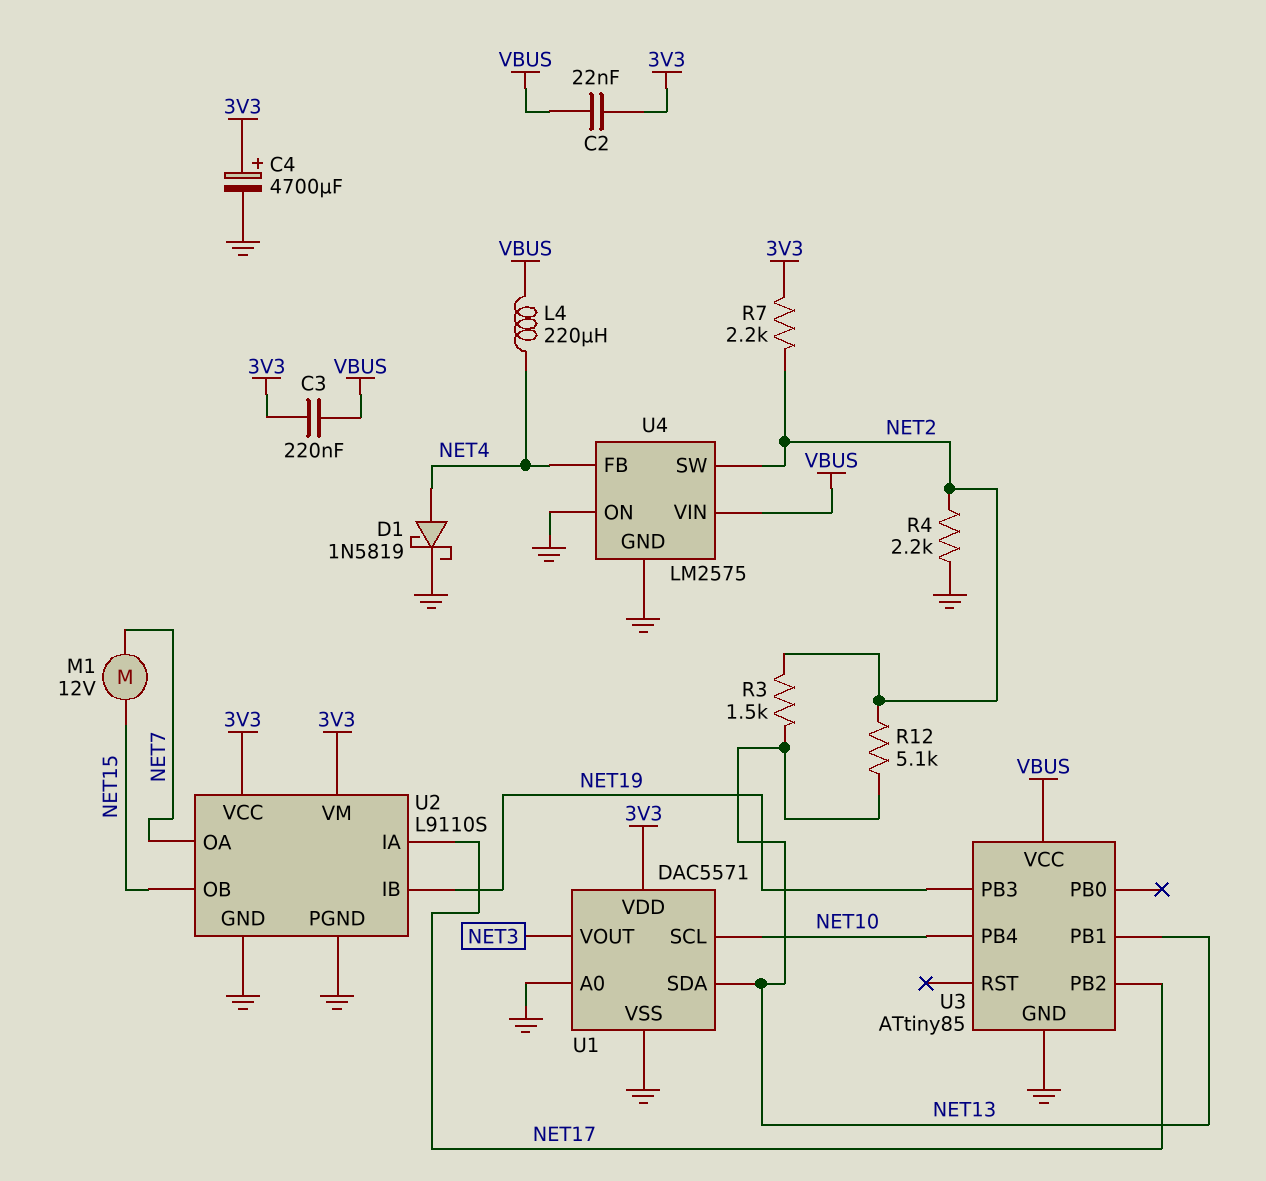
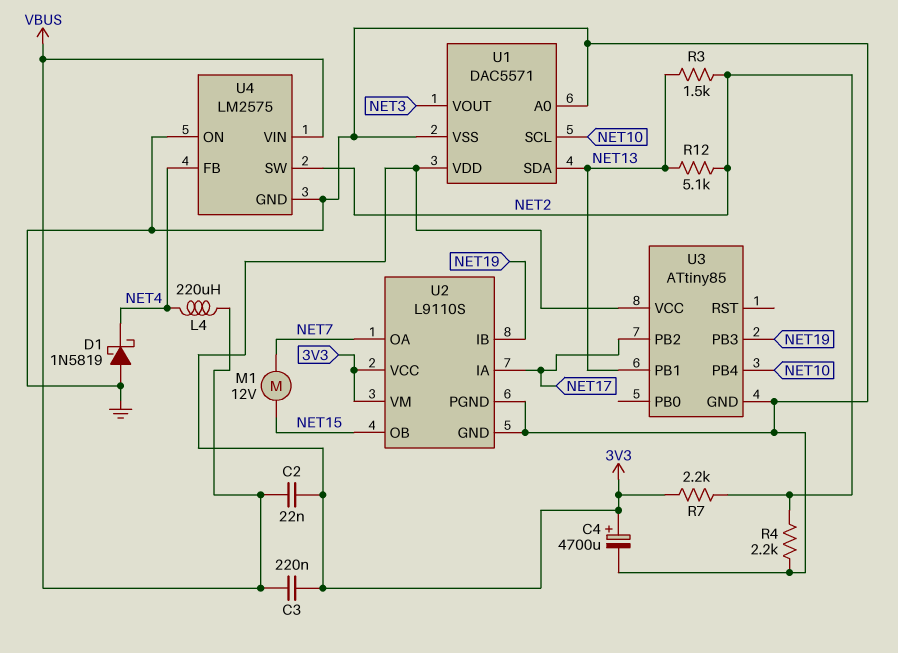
D1: schottky 1N5819 (A NET4, K GND) -> schottky 1N5819 (A GND, K NET4)
U3 pin VCC: VBUS -> 3V3

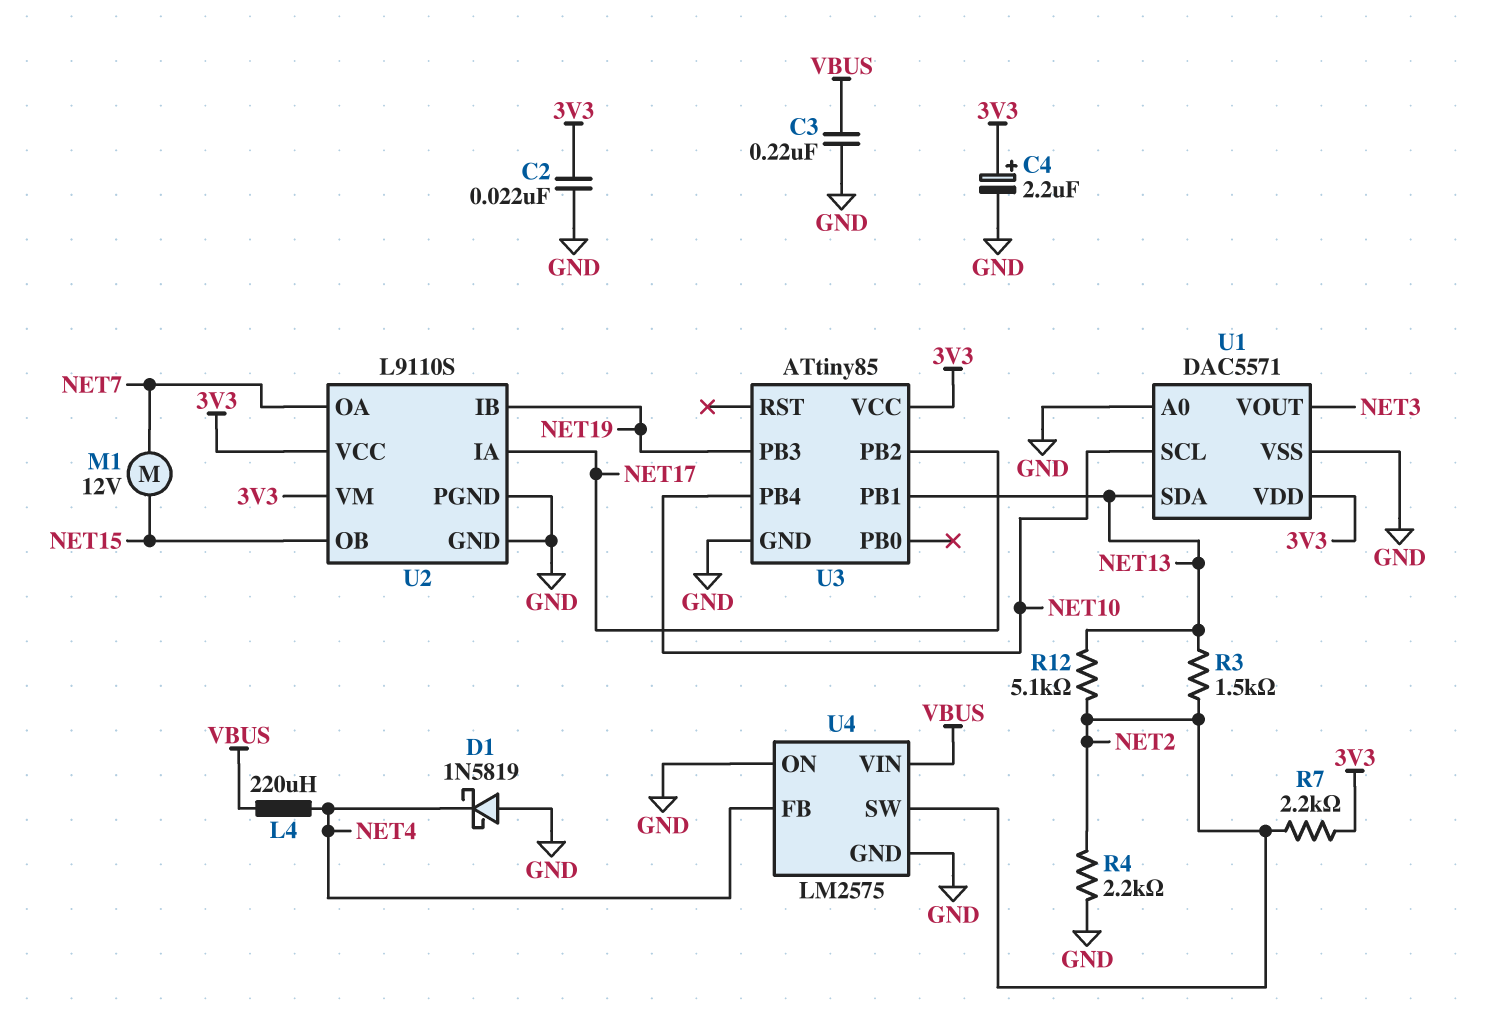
C2: 22nF (3V3, VBUS) -> 22nF (3V3, GND)
C3: 220nF (3V3, VBUS) -> 220nF (GND, VBUS)
C4: 4700uF (plus 3V3, minus GND) -> 2.2uF (plus 3V3, minus GND)

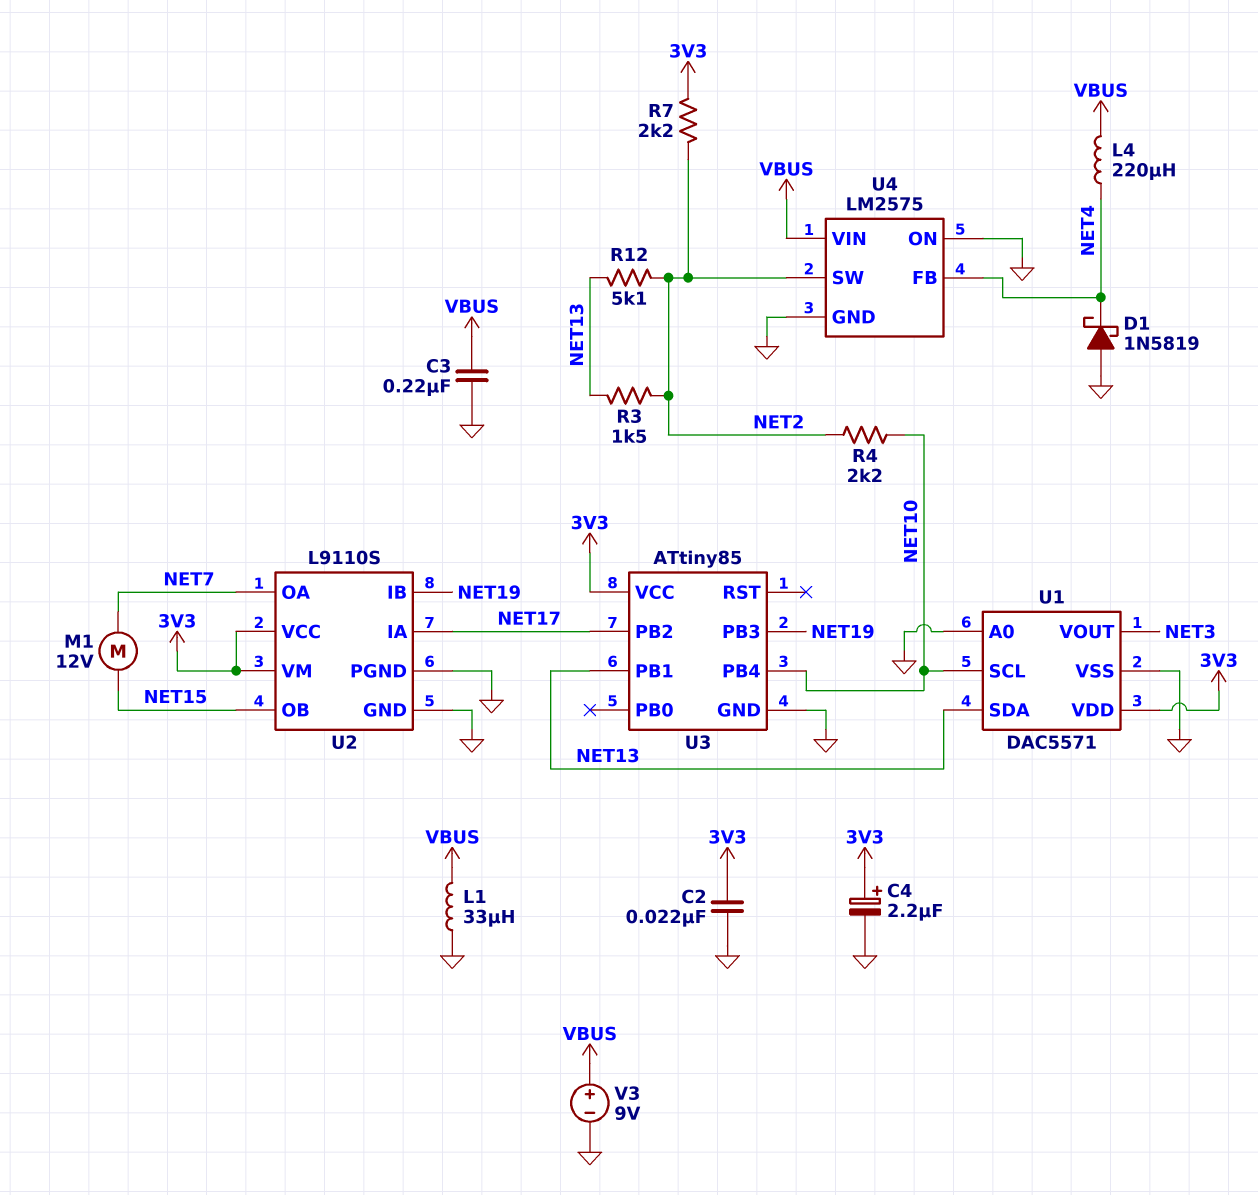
L1: none -> 33uH (GND, VBUS)
R4: 2.2k (GND, NET2) -> 2.2k (NET2, NET10)
V3: none -> 9V (plus VBUS, minus GND)

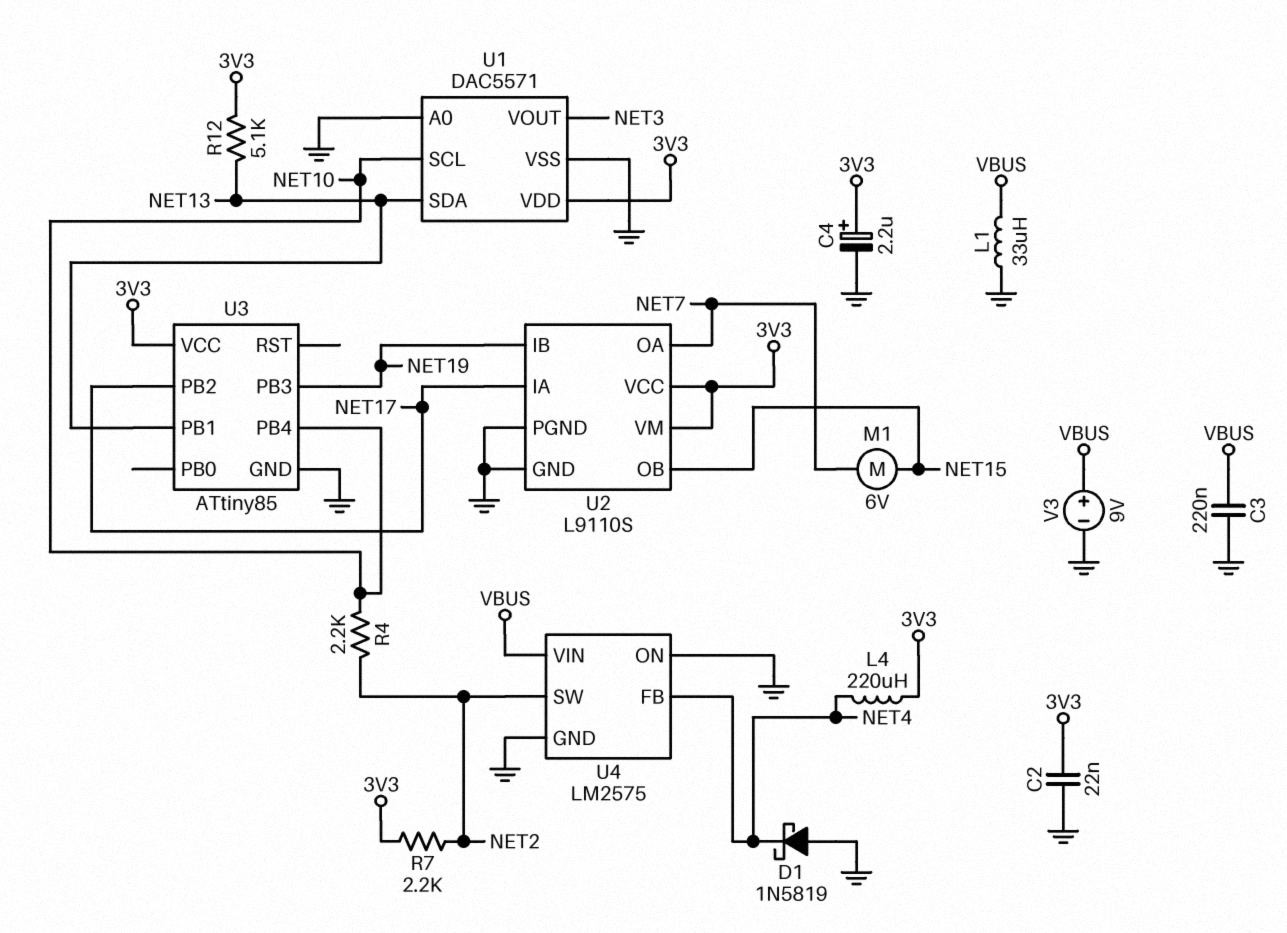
L4: 220uH (NET4, VBUS) -> 220uH (3V3, NET4)
M1: motor 12V (NET7, NET15) -> motor 6V (NET7, NET15)
R3: 1.5k (NET2, NET13) -> none
R12: 5.1k (NET2, NET13) -> 5.1k (3V3, NET13)

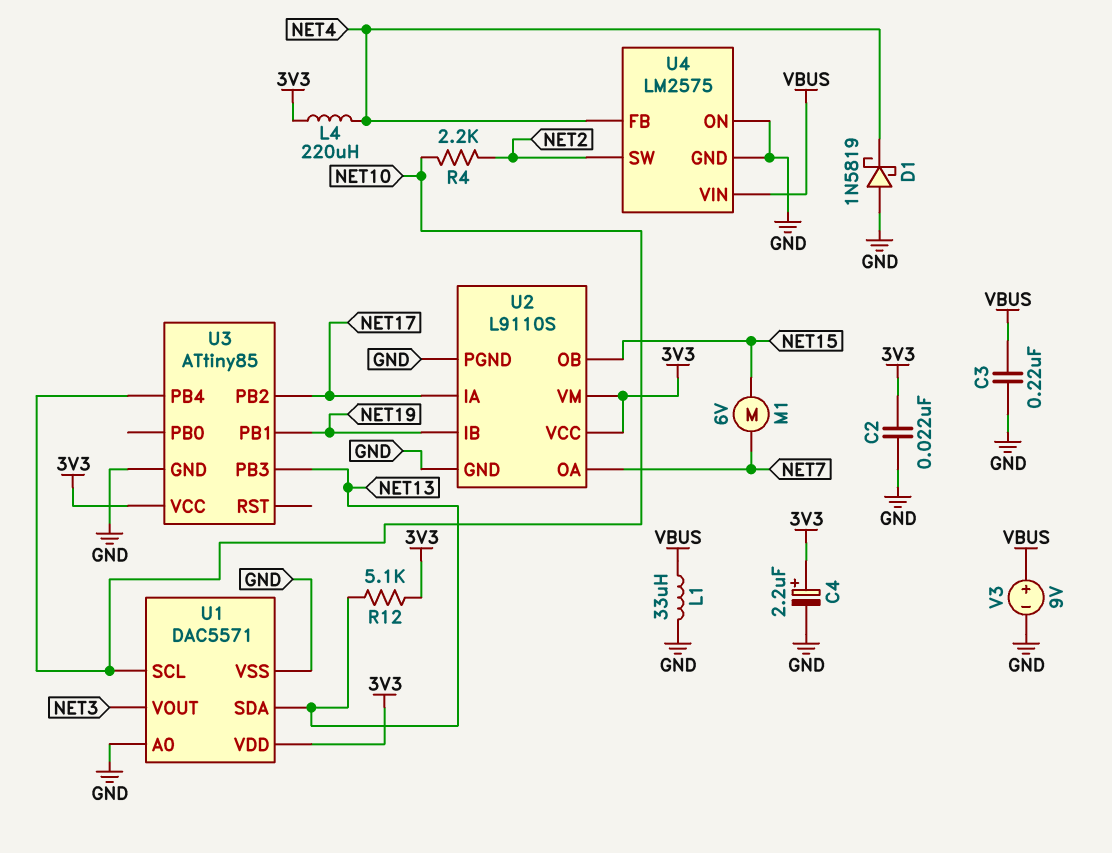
R7: 2.2k (3V3, NET2) -> none
U3 pin PB1: NET13 -> NET19
U3 pin PB3: NET19 -> NET13

